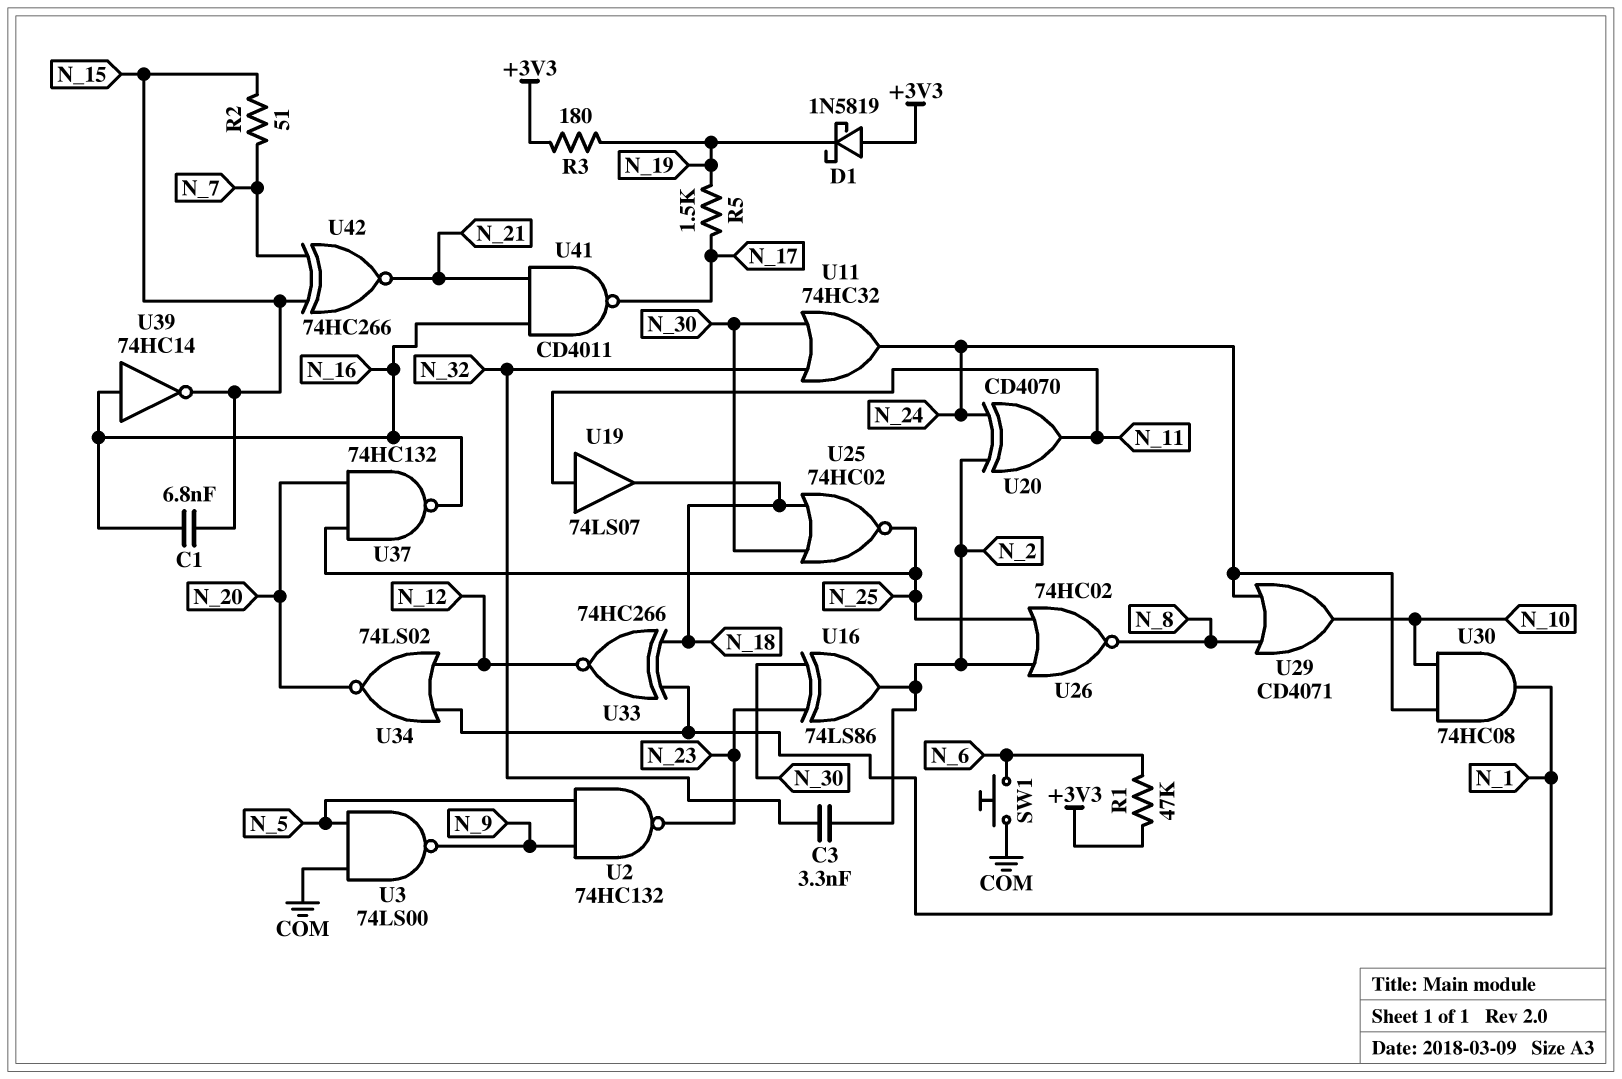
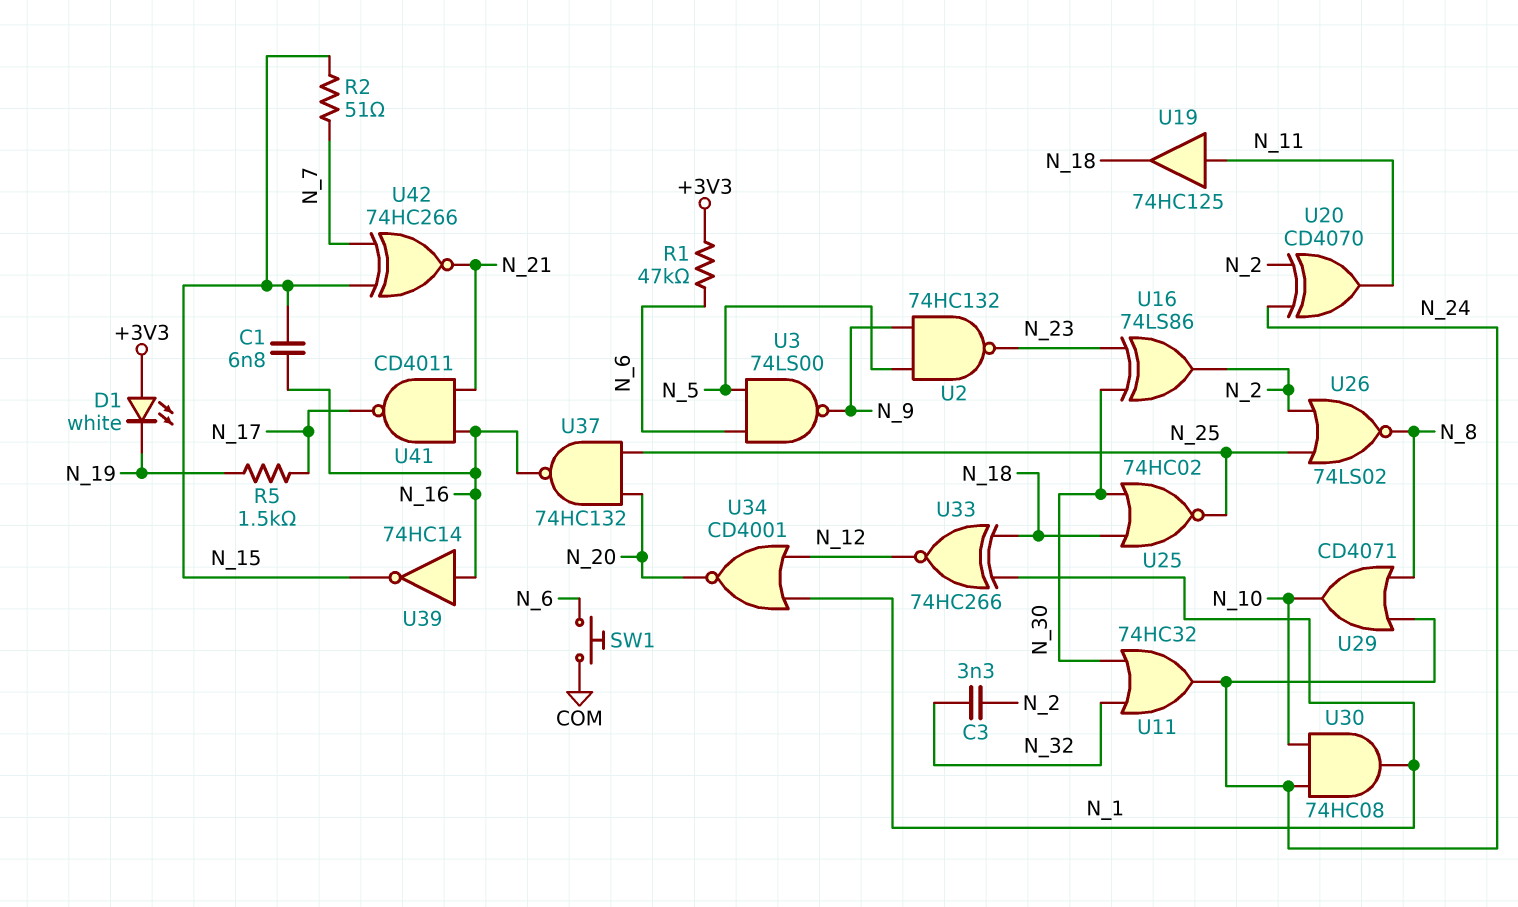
D1: schottky 1N5819 (A +3V3, K N_19) -> LED white (A +3V3, K N_19)
R3: 180 (+3V3, N_19) -> none
U3: NAND 74LS00 (in COM, in N_5, out N_9) -> NAND 74LS00 (in N_5, in N_6, out N_9)
U19: buffer 74LS07 (in N_11, out N_18) -> buffer 74HC125 (in N_11, out N_18)
U26: NOR 74HC02 (in N_2, in N_25, out N_8) -> NOR 74LS02 (in N_2, in N_25, out N_8)
U34: NOR 74LS02 (in N_1, in N_12, out N_20) -> NOR CD4001 (in N_1, in N_12, out N_20)

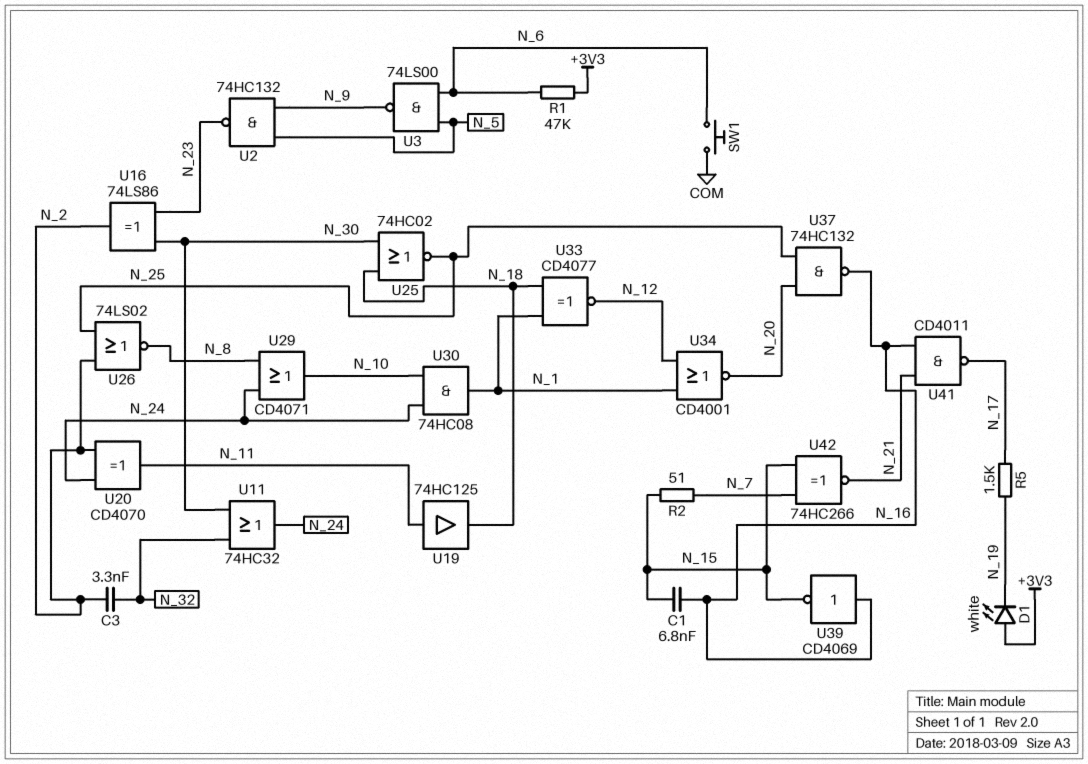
U33: XNOR 74HC266 (in N_1, in N_18, out N_12) -> XNOR CD4077 (in N_1, in N_18, out N_12)
U39: NOT 74HC14 (in N_16, out N_15) -> NOT CD4069 (in N_16, out N_15)

